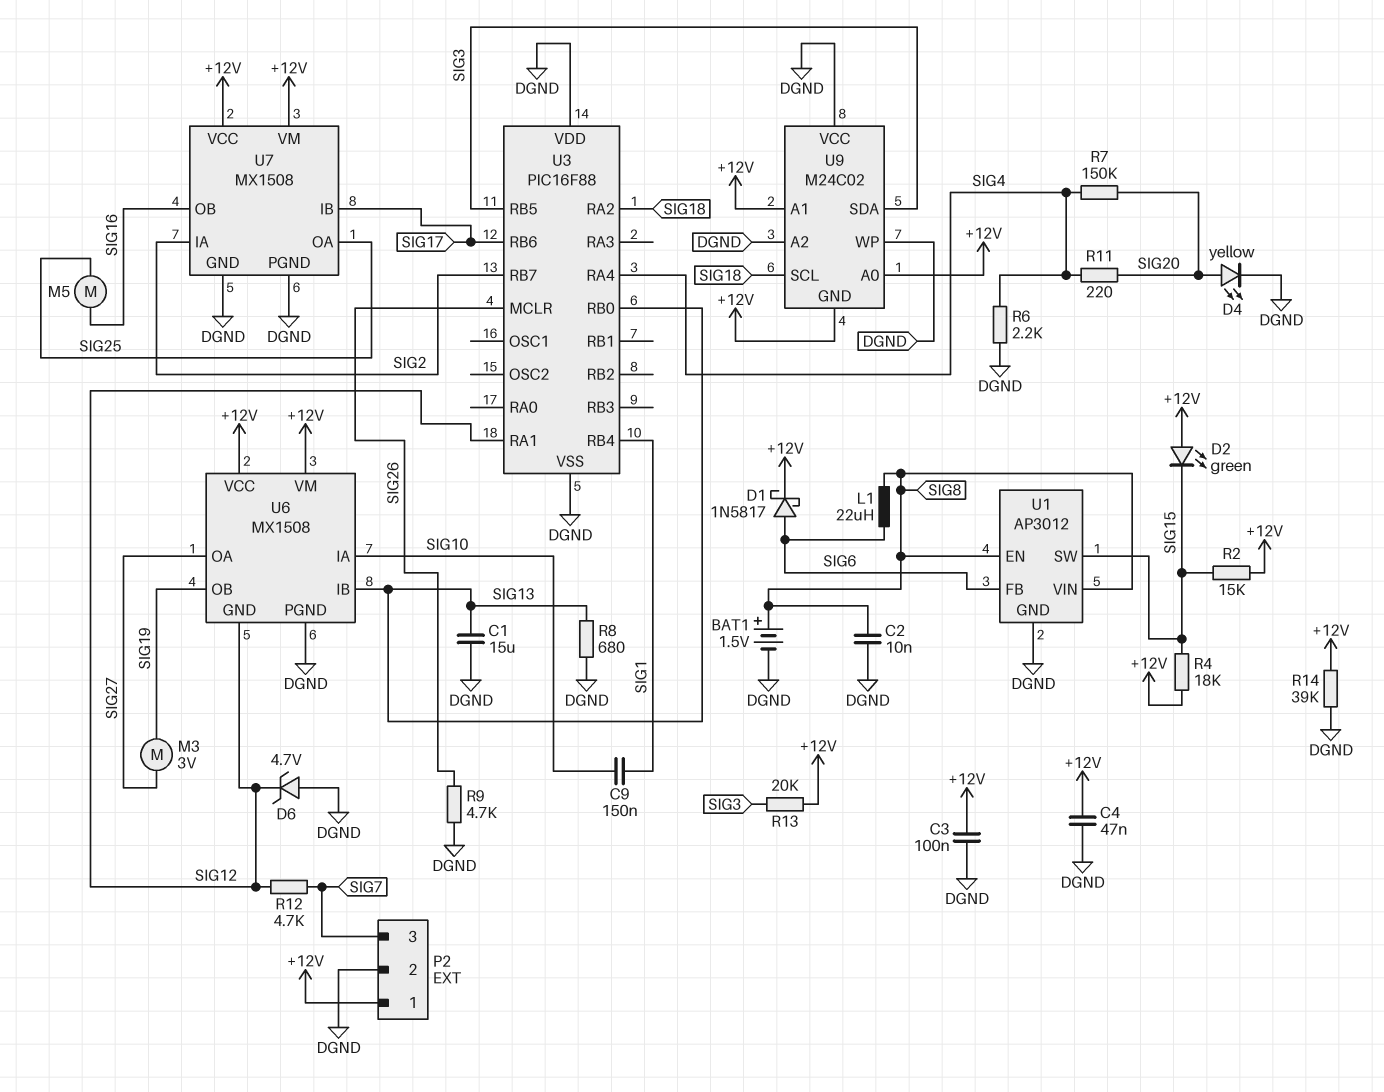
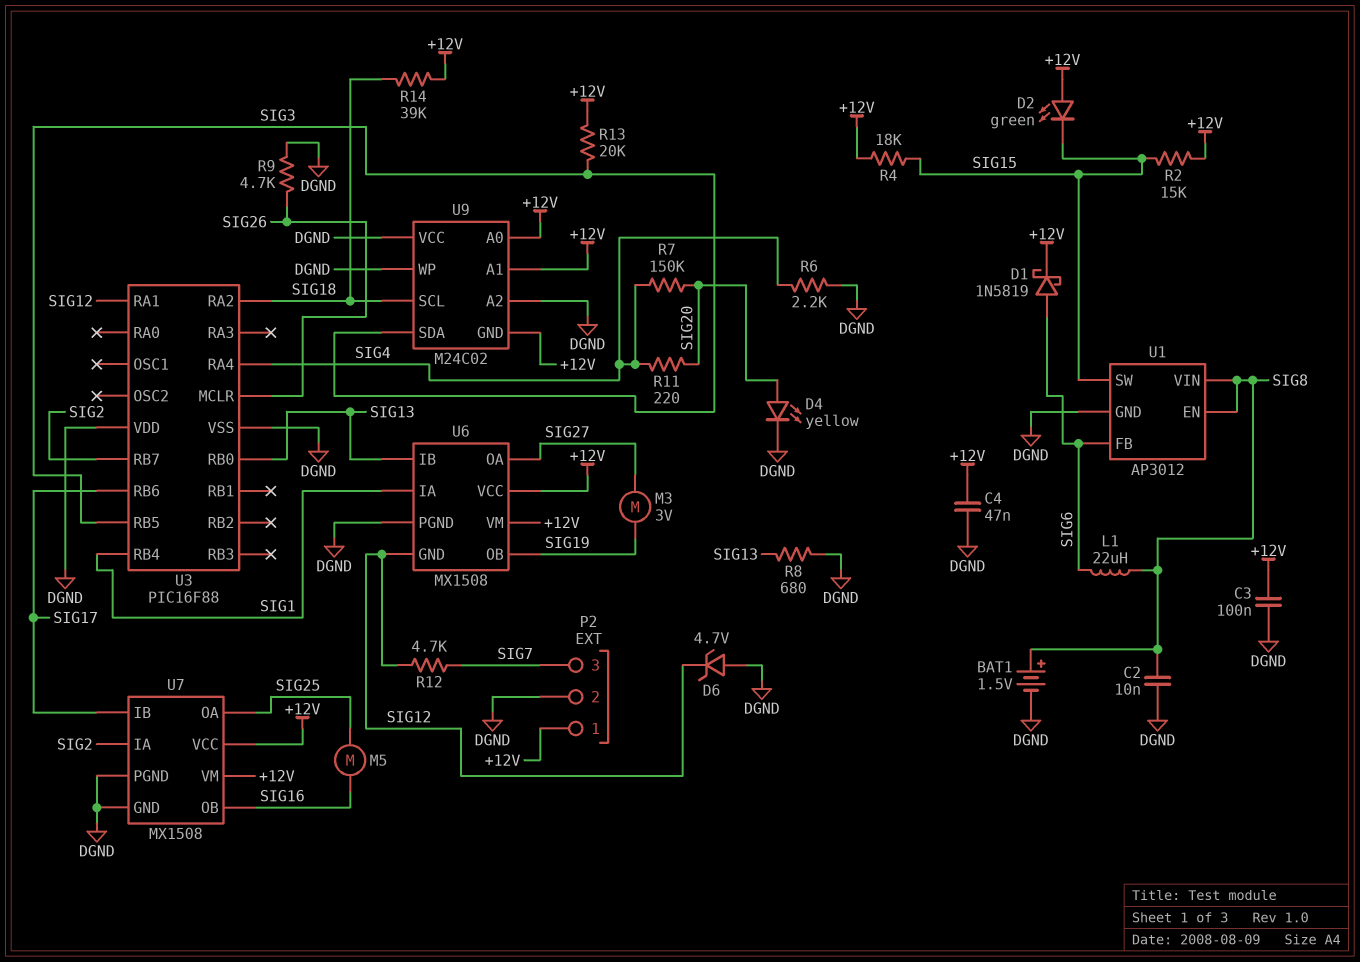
C1: 15uF (DGND, SIG13) -> none
C9: 150nF (SIG1, SIG10) -> none
D1: schottky 1N5817 (A SIG6, K +12V) -> schottky 1N5819 (A SIG6, K +12V)
R14: 39k (+12V, DGND) -> 39k (+12V, SIG18)
U6 pin IA: SIG10 -> SIG1

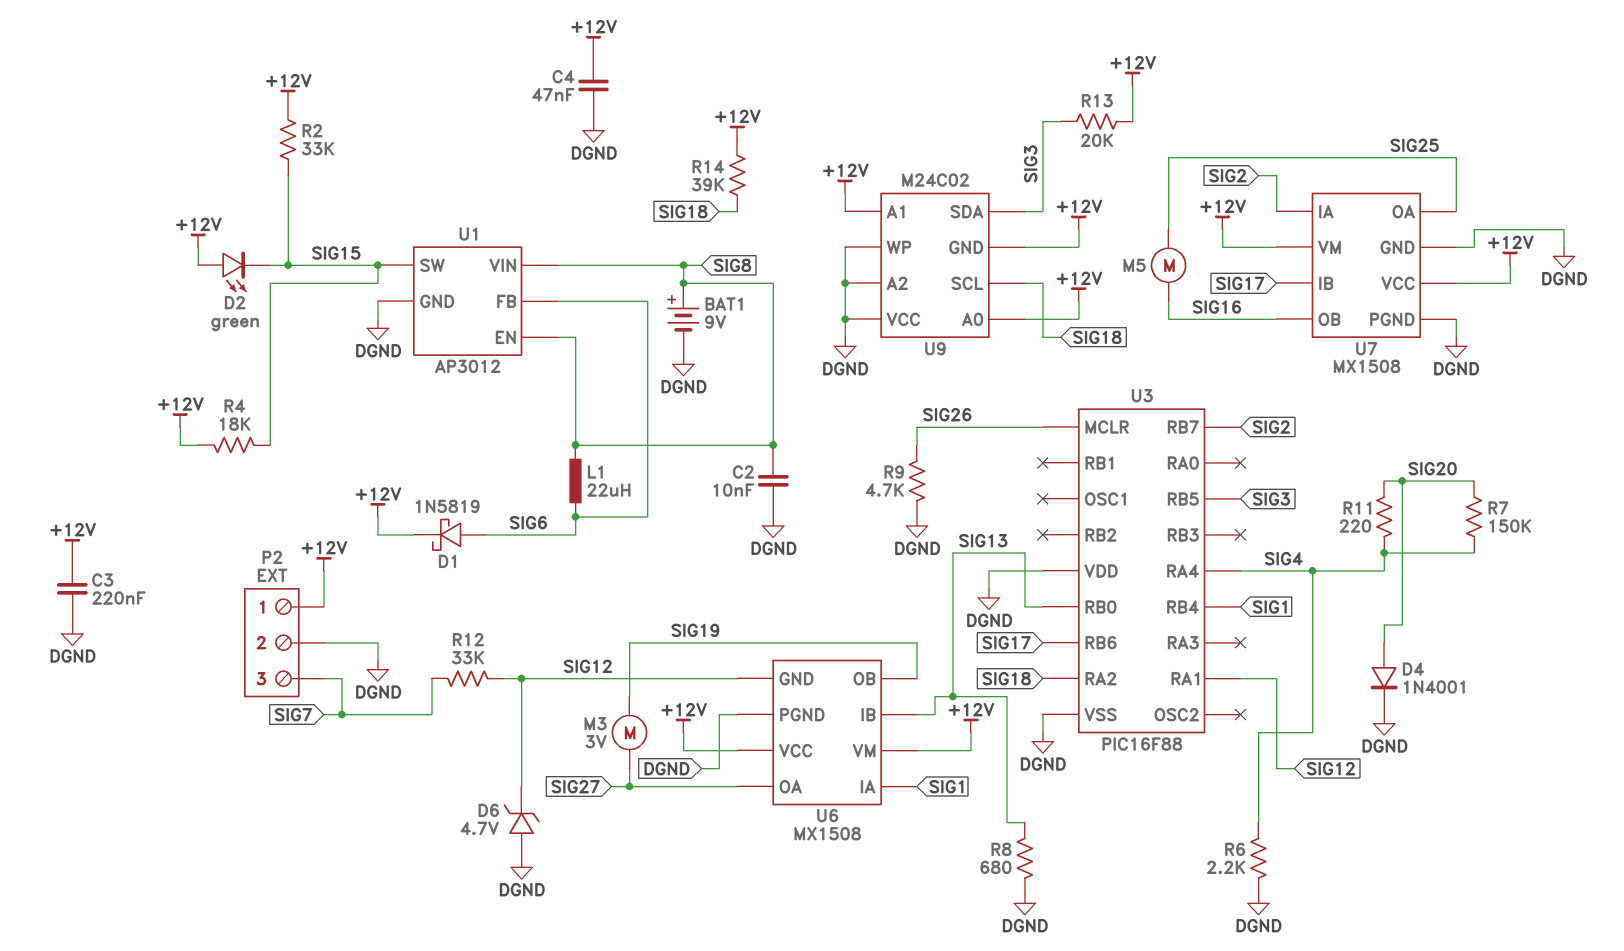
BAT1: 1.5V (plus SIG8, minus DGND) -> 9V (plus SIG8, minus DGND)
C3: 100nF (+12V, DGND) -> 220nF (+12V, DGND)
D4: LED yellow (A SIG20, K DGND) -> diode 1N4001 (A SIG20, K DGND)
R2: 15k (+12V, SIG15) -> 33k (+12V, SIG15)
R12: 4.7k (SIG7, SIG12) -> 33k (SIG7, SIG12)

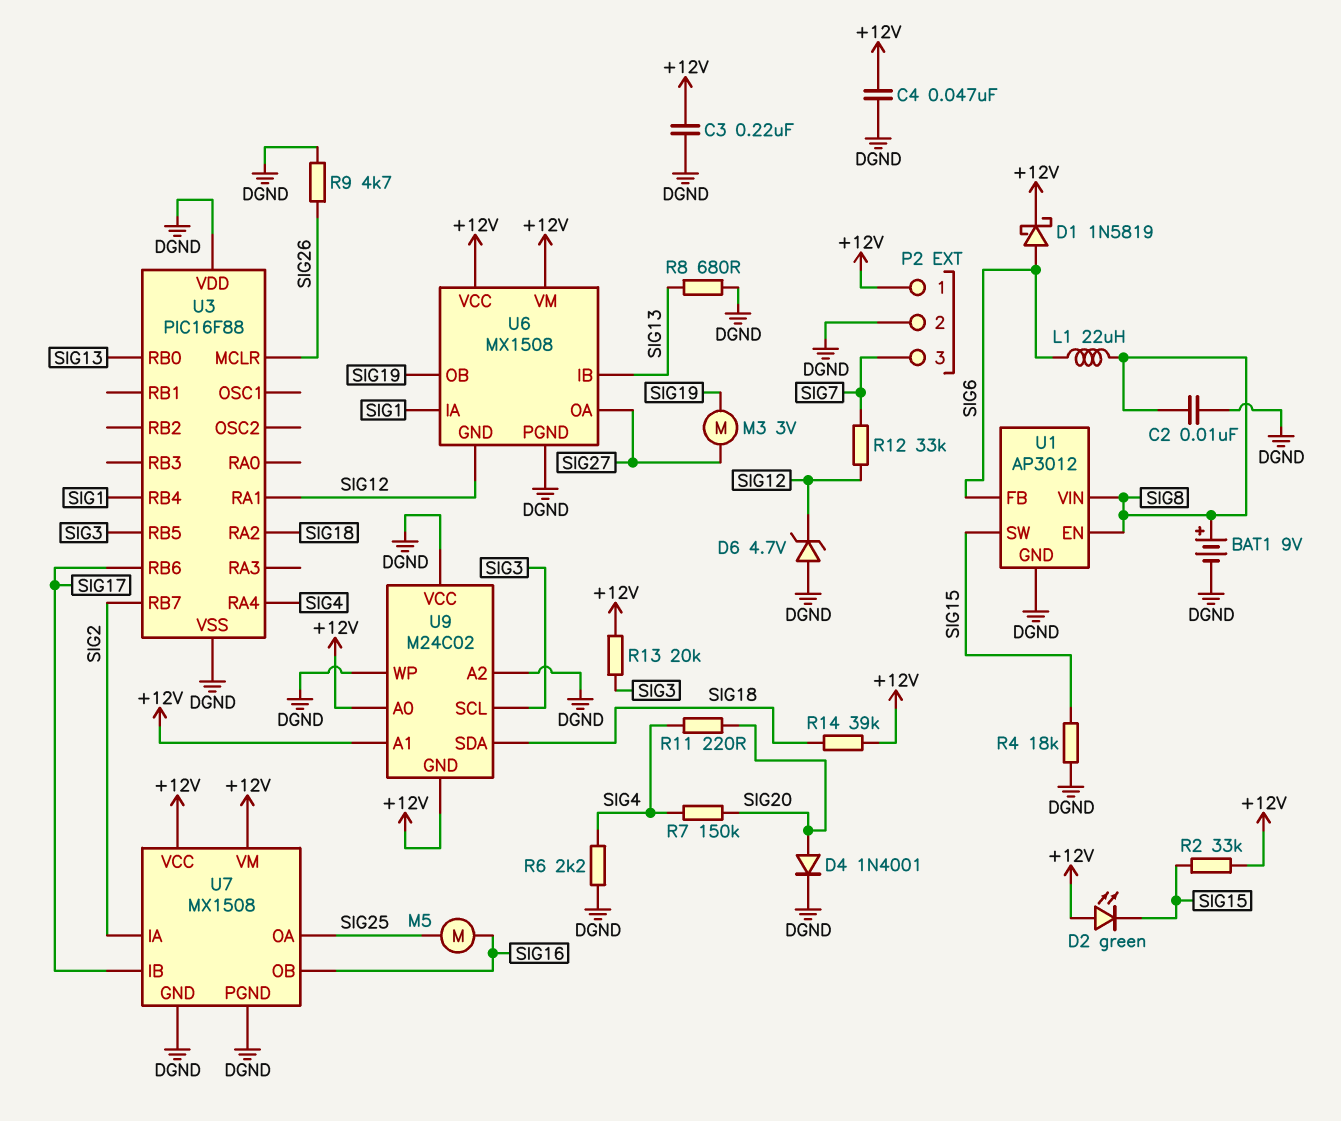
R4: 18k (+12V, SIG15) -> 18k (DGND, SIG15)
U9 pin SCL: SIG18 -> SIG3
U9 pin SDA: SIG3 -> SIG18

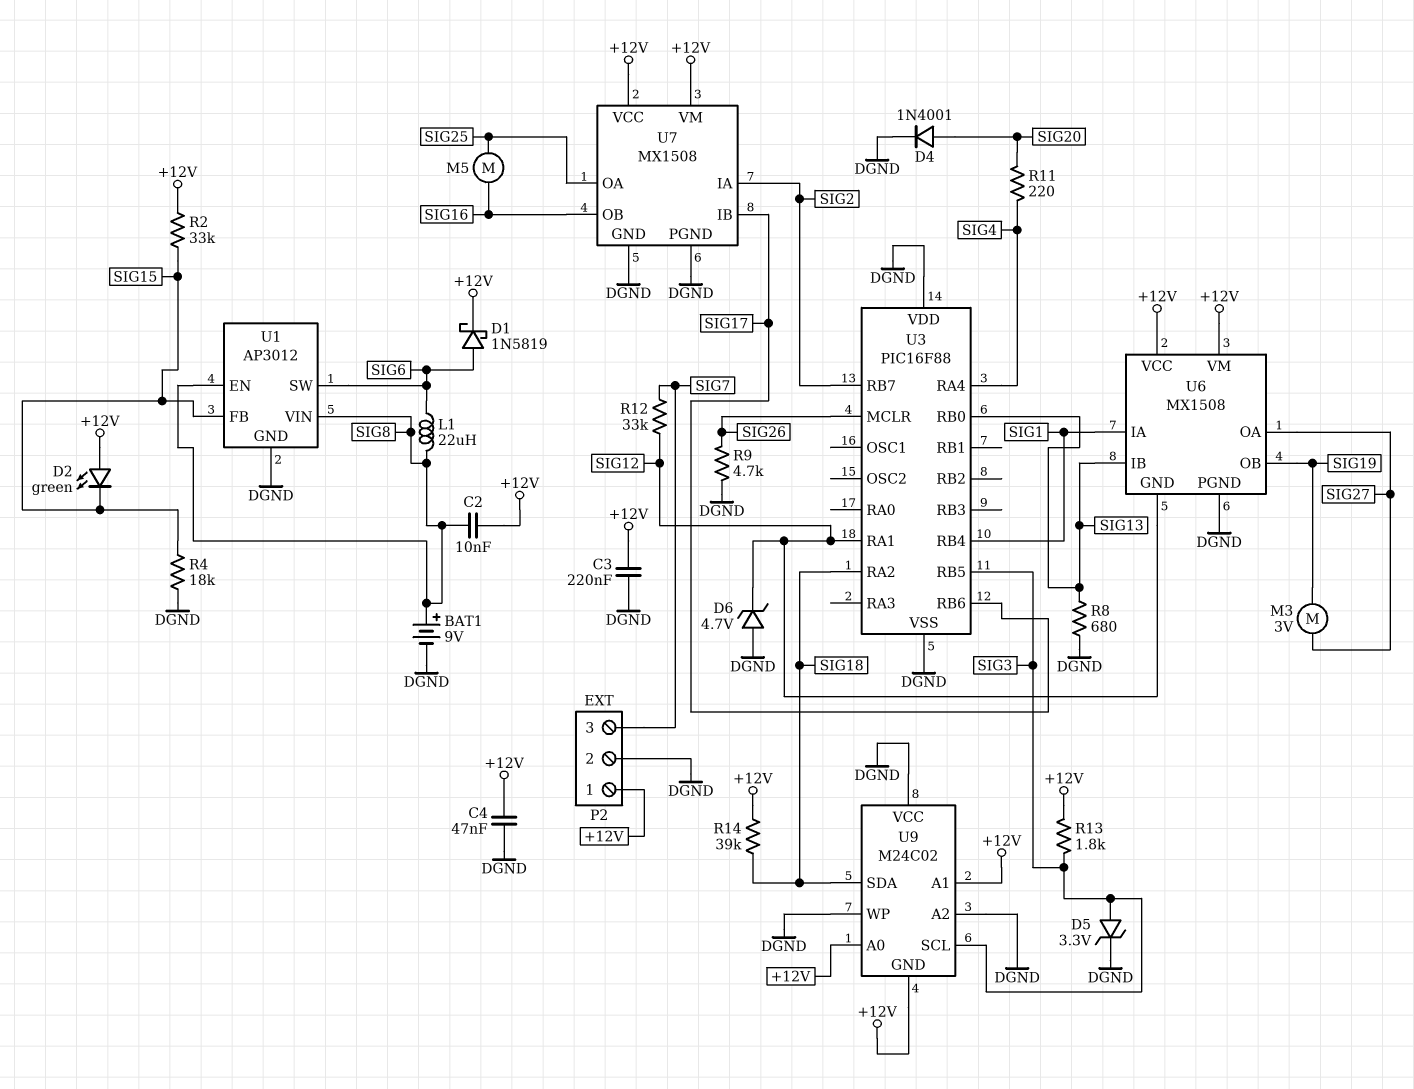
C2: 10nF (DGND, SIG8) -> 10nF (+12V, SIG8)
D5: none -> zener 3.3V (A SIG3, K DGND)
R6: 2.2k (DGND, SIG4) -> none
R7: 150k (SIG4, SIG20) -> none
R13: 20k (+12V, SIG3) -> 1.8k (+12V, SIG3)
U1 pin FB: SIG6 -> SIG15
U1 pin SW: SIG15 -> SIG6

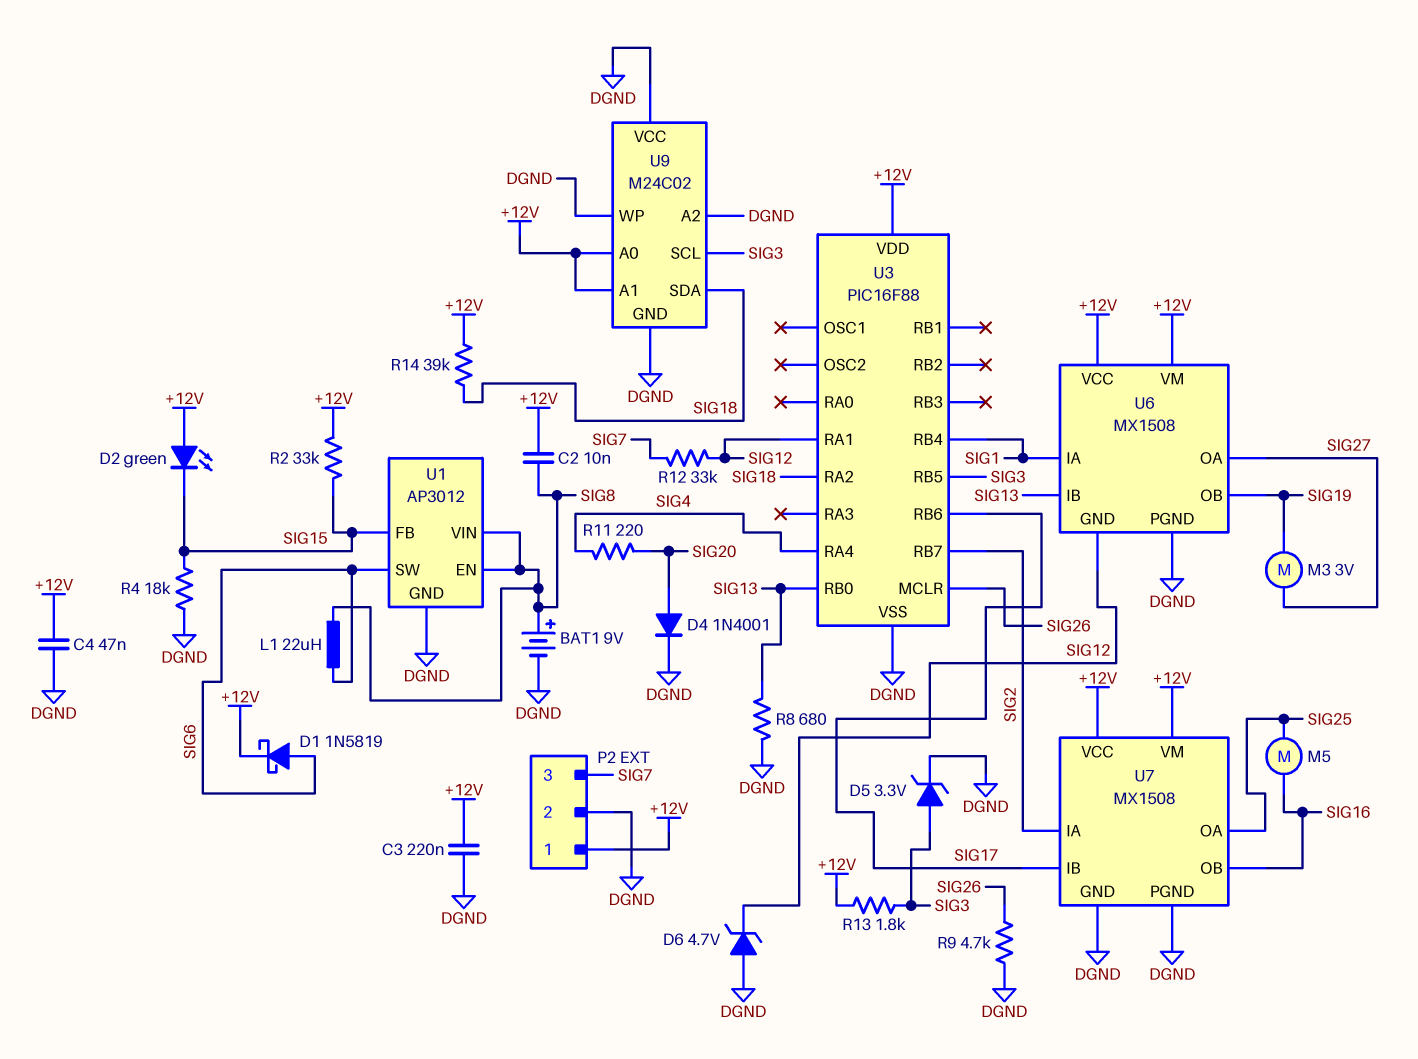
U3 pin VDD: DGND -> +12V
U9 pin GND: +12V -> DGND

